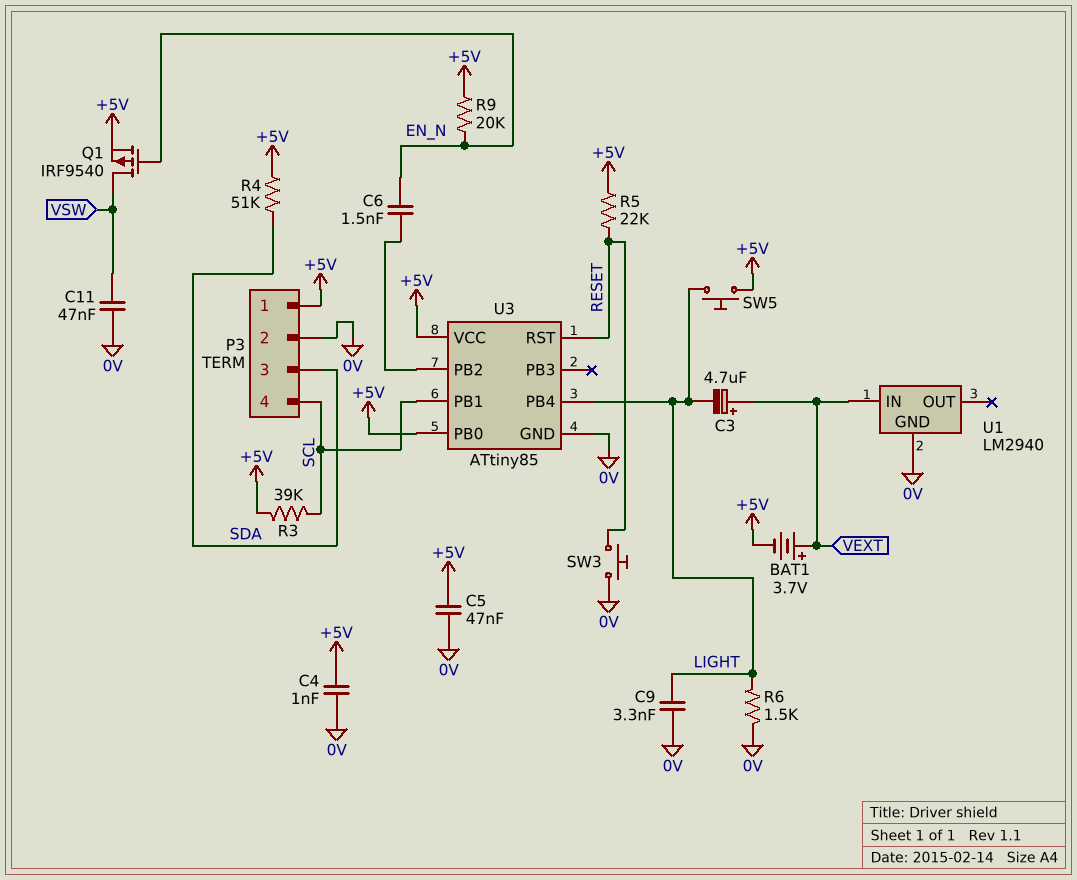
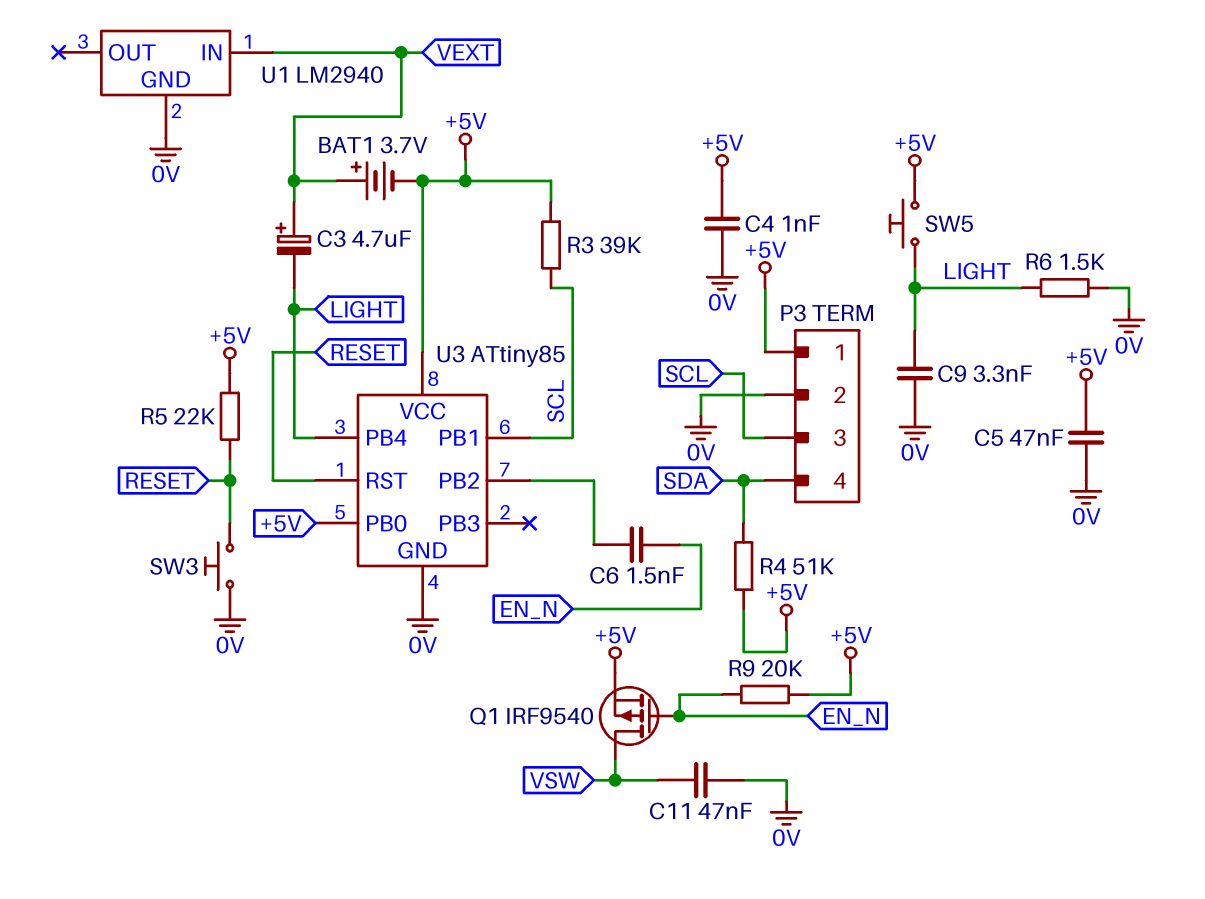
P3 pin 3: SDA -> SCL
P3 pin 4: SCL -> SDA

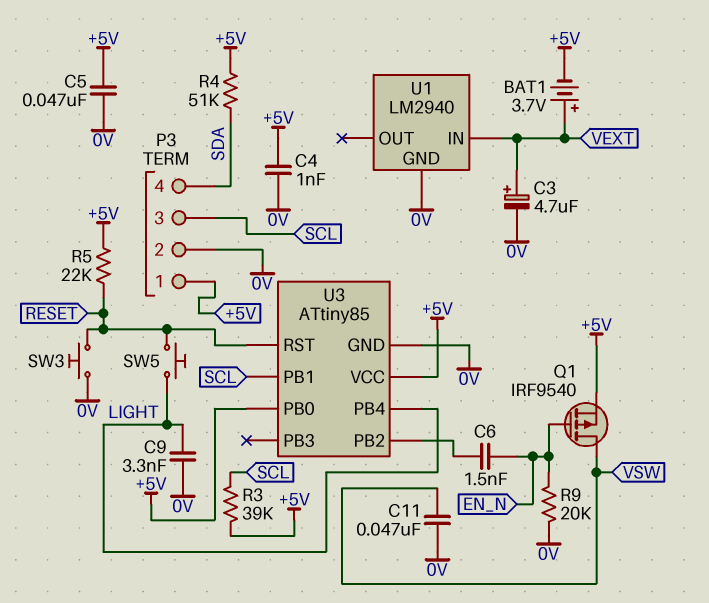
C3: 4.7uF (plus VEXT, minus LIGHT) -> 4.7uF (plus VEXT, minus 0V)
R6: 1.5k (0V, LIGHT) -> none
R9: 20k (+5V, EN_N) -> 20k (0V, EN_N)
SW5: button (+5V, LIGHT) -> button (LIGHT, RESET)

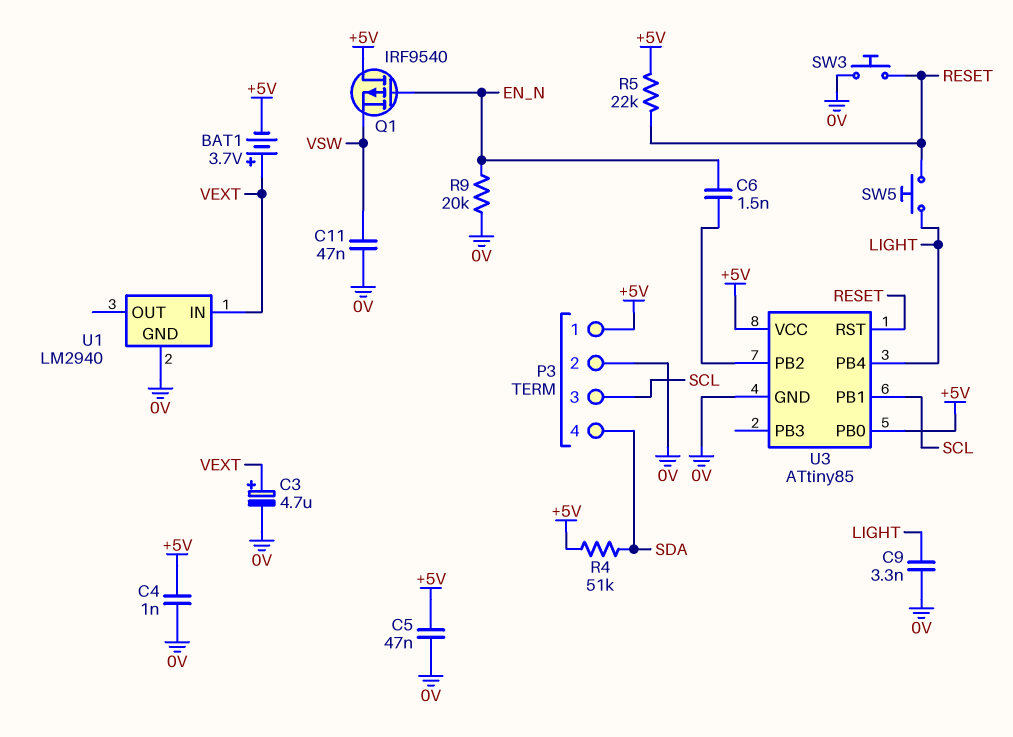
Q1: PMOS IRF9540 (G EN_N, D VSW, S +5V) -> PMOS IRF9540 (G EN_N, D +5V, S VSW)
R3: 39k (+5V, SCL) -> none

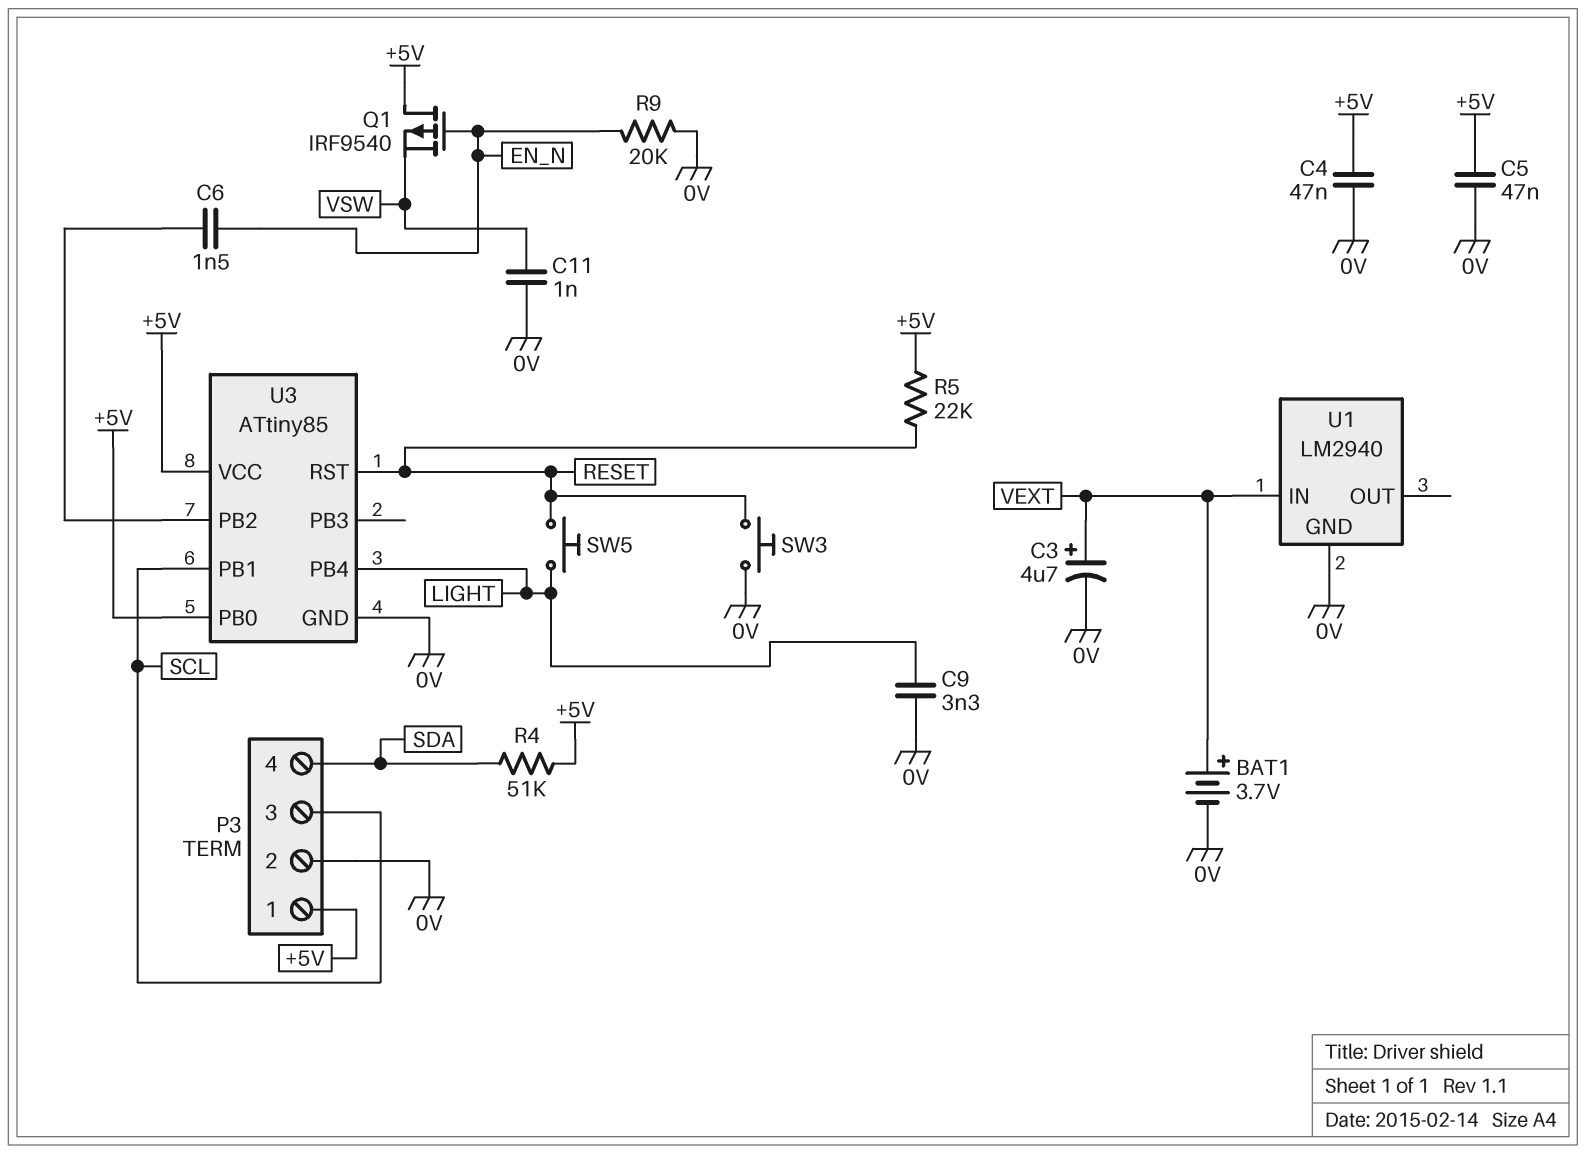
BAT1: 3.7V (plus VEXT, minus +5V) -> 3.7V (plus VEXT, minus 0V)
C4: 1nF (+5V, 0V) -> 47nF (+5V, 0V)
C11: 47nF (0V, VSW) -> 1nF (0V, VSW)

